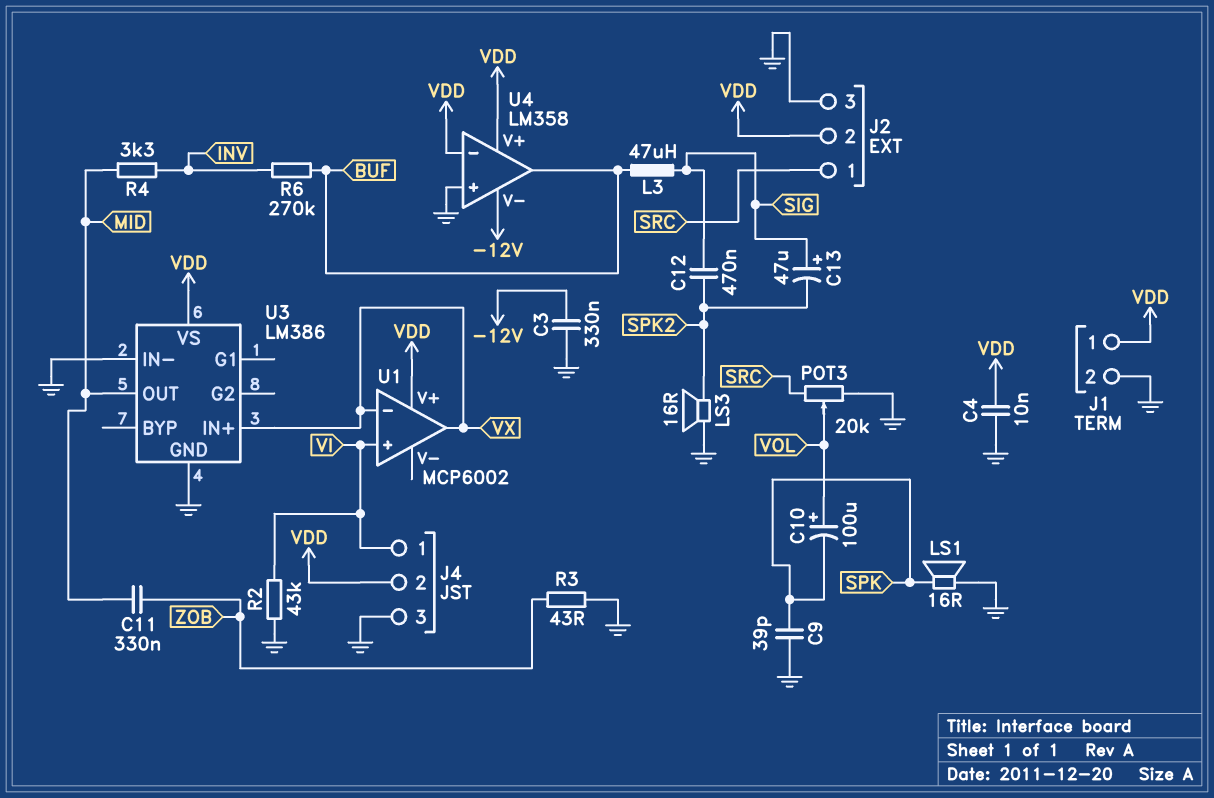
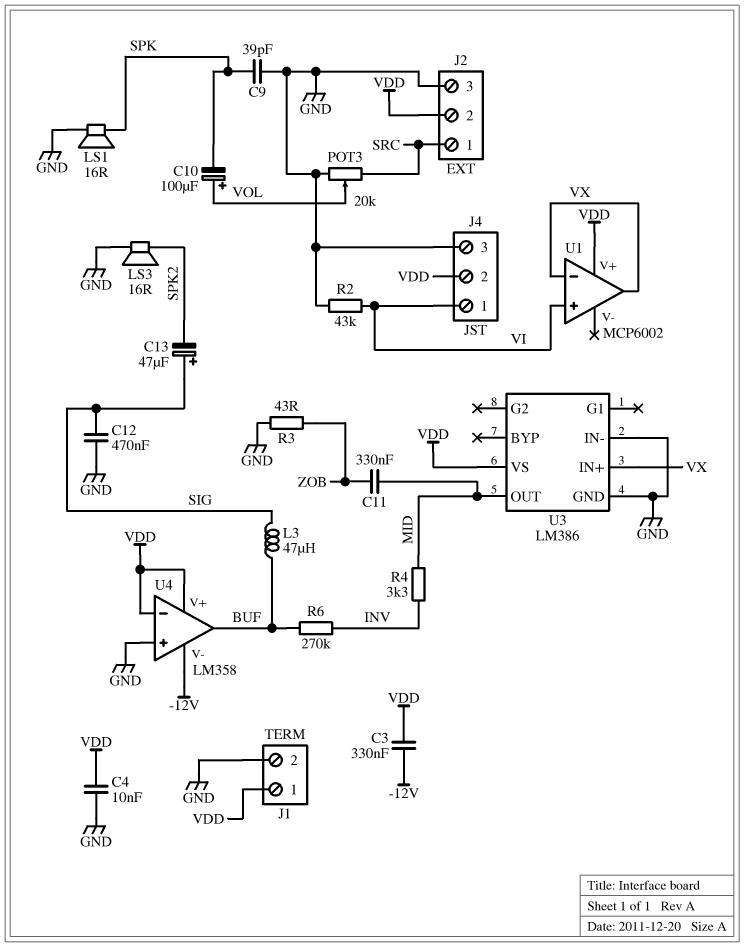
C3: 330nF (-12V, GND) -> 330nF (-12V, VDD)
C12: 470nF (SIG, SPK2) -> 470nF (GND, SIG)

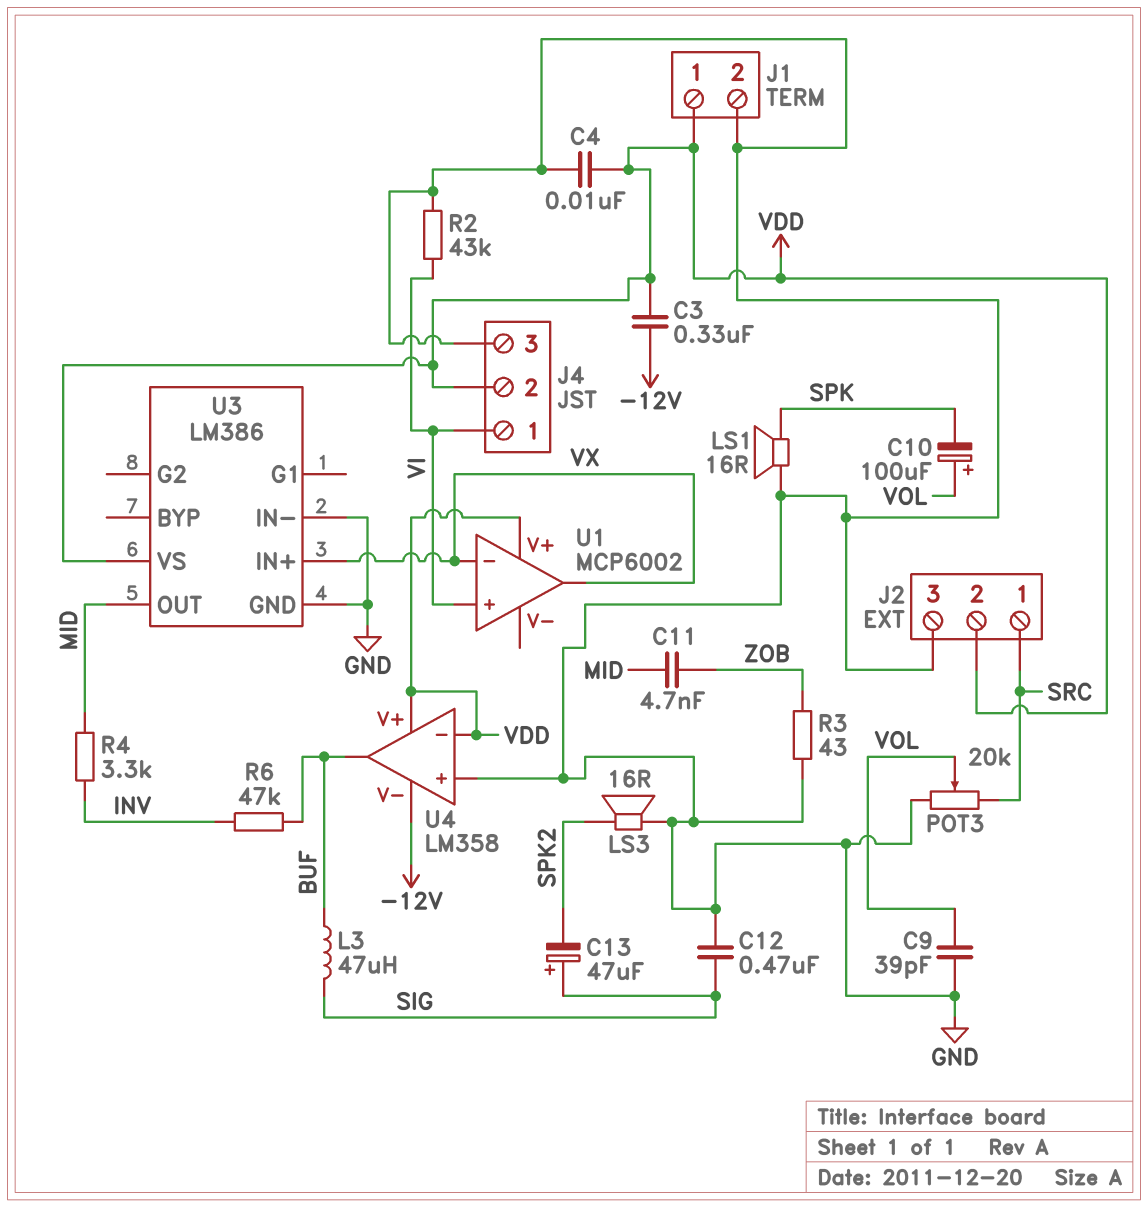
C9: 39pF (GND, SPK) -> 39pF (GND, VOL)
C11: 330nF (MID, ZOB) -> 4.7nF (MID, ZOB)
R6: 270k (BUF, INV) -> 47k (BUF, INV)

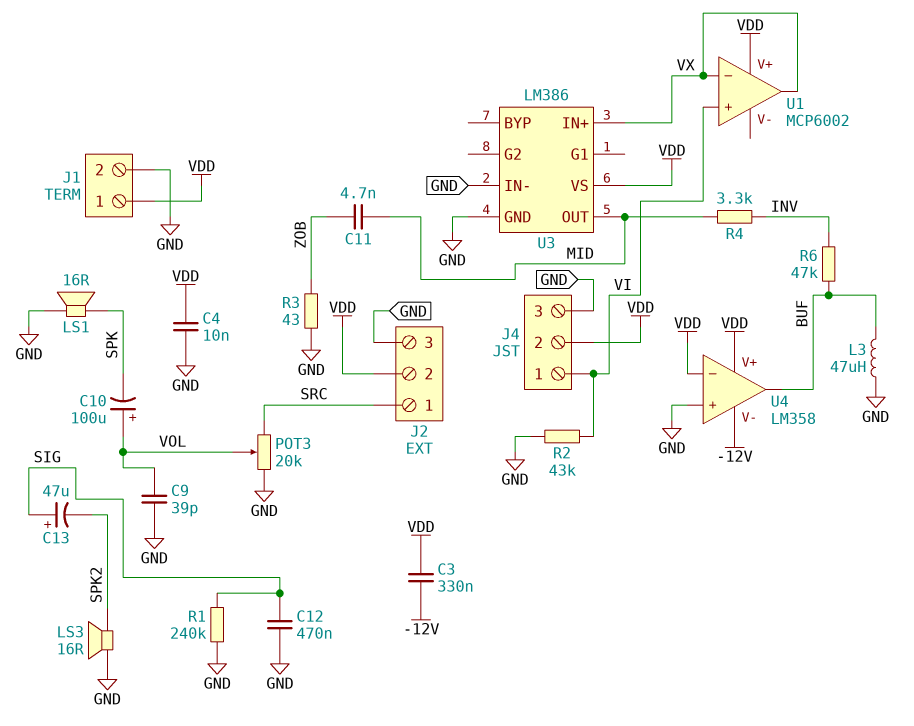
L3: 47uH (BUF, SIG) -> 47uH (BUF, GND)
R1: none -> 240k (GND, SIG)

